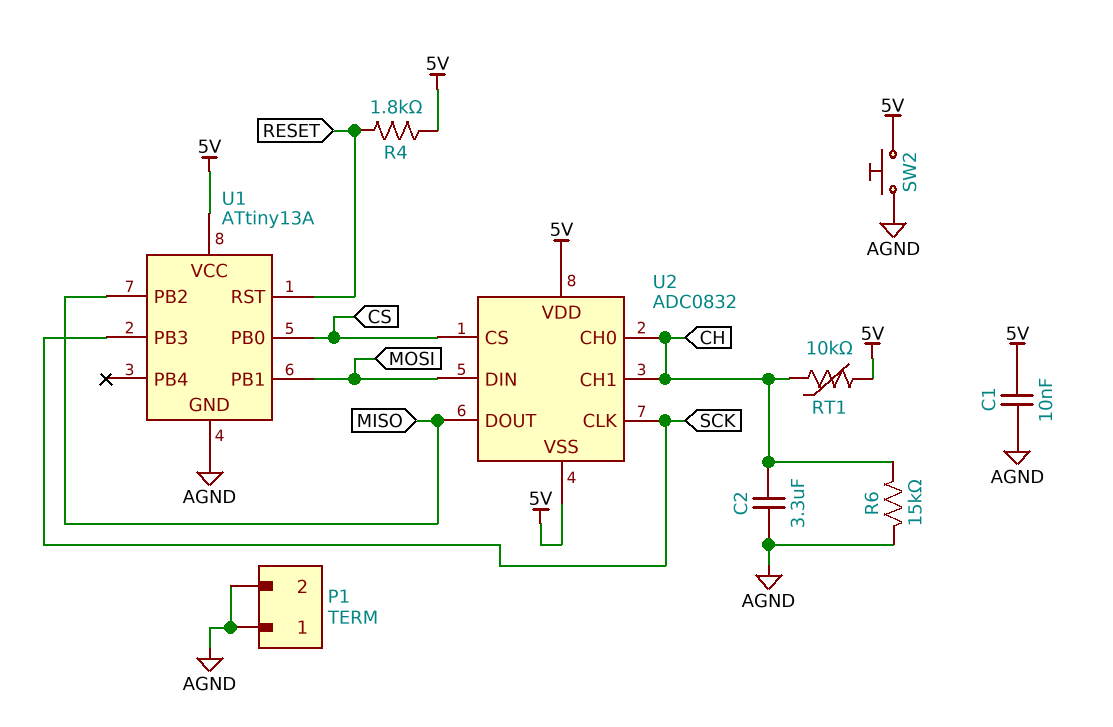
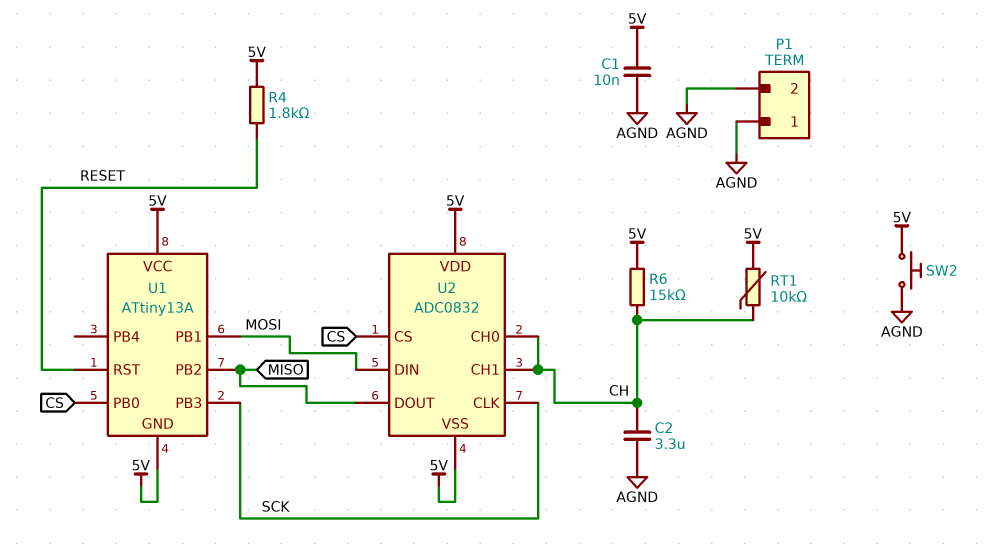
R6: 15k (AGND, CH) -> 15k (5V, CH)
U1 pin GND: AGND -> 5V

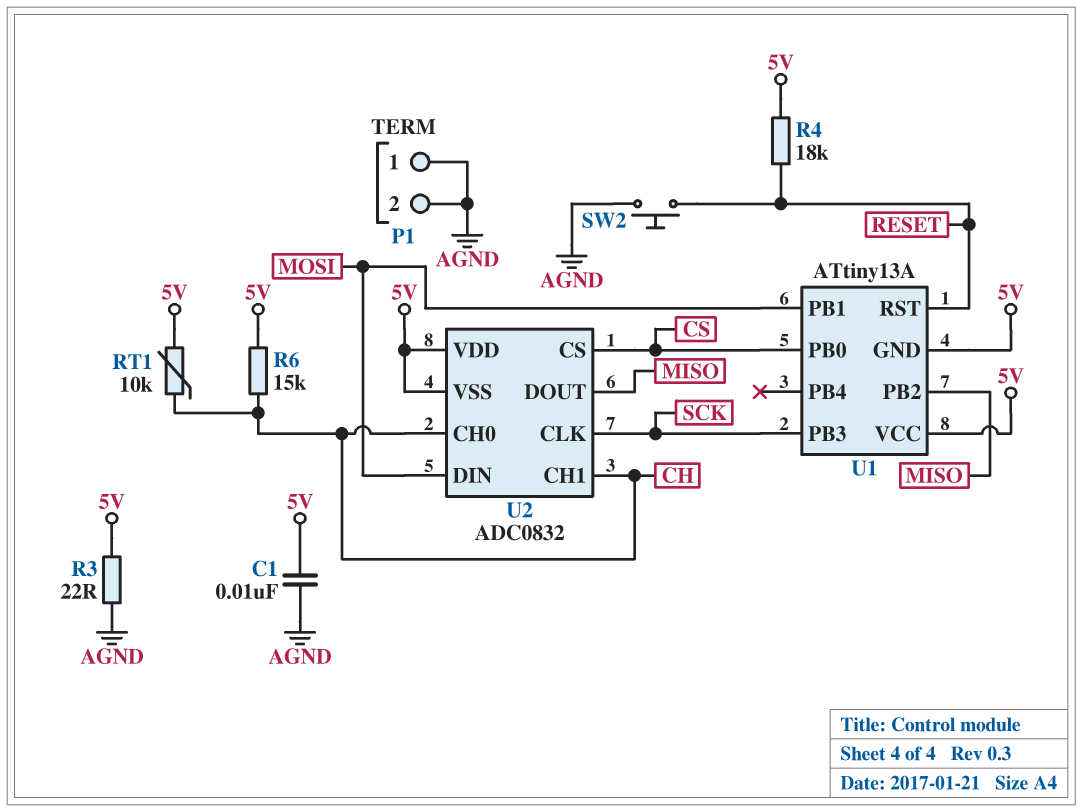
C2: 3.3uF (AGND, CH) -> none
R3: none -> 22 (5V, AGND)
R4: 1.8k (5V, RESET) -> 18k (5V, RESET)
SW2: button (5V, AGND) -> button (AGND, RESET)

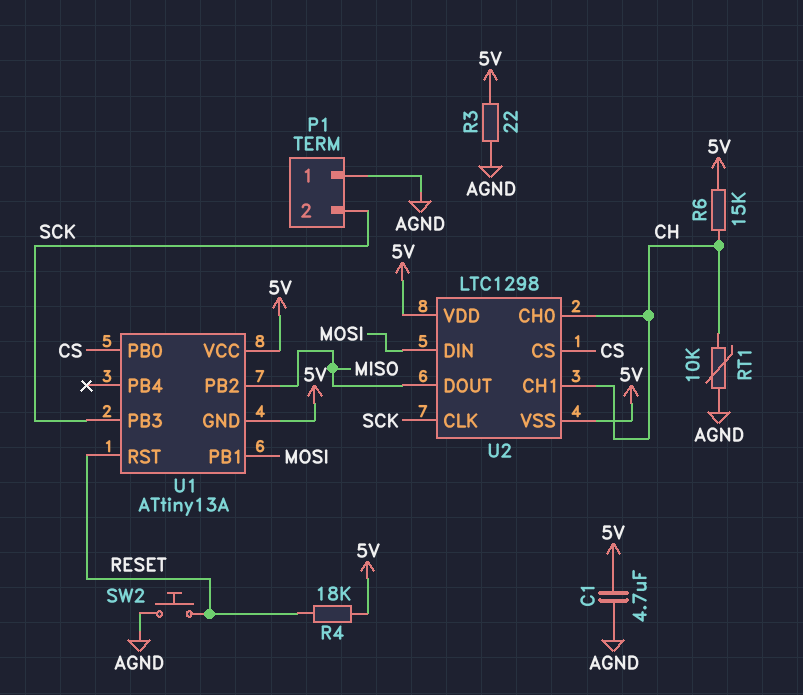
C1: 10nF (5V, AGND) -> 4.7uF (5V, AGND)
P1 pin 2: AGND -> SCK
RT1: 10k (5V, CH) -> 10k (AGND, CH)
U2: ADC0832 -> LTC1298

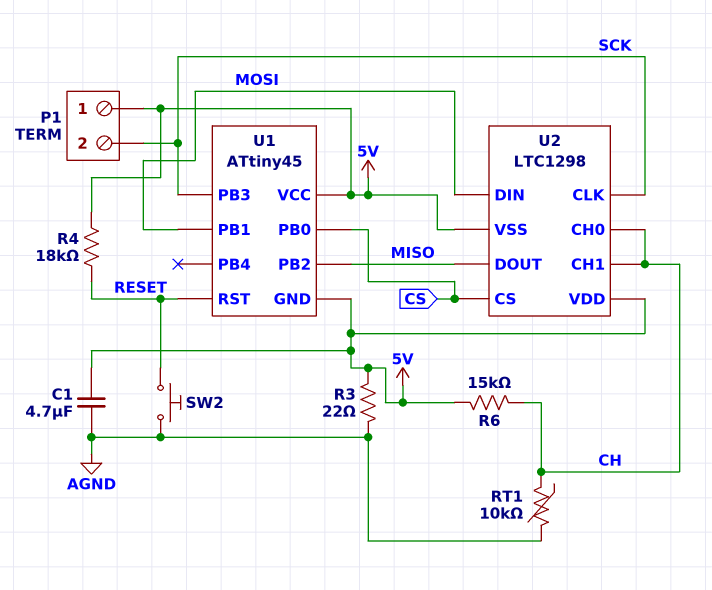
P1 pin 1: AGND -> 5V
U1: ATtiny13A -> ATtiny45

